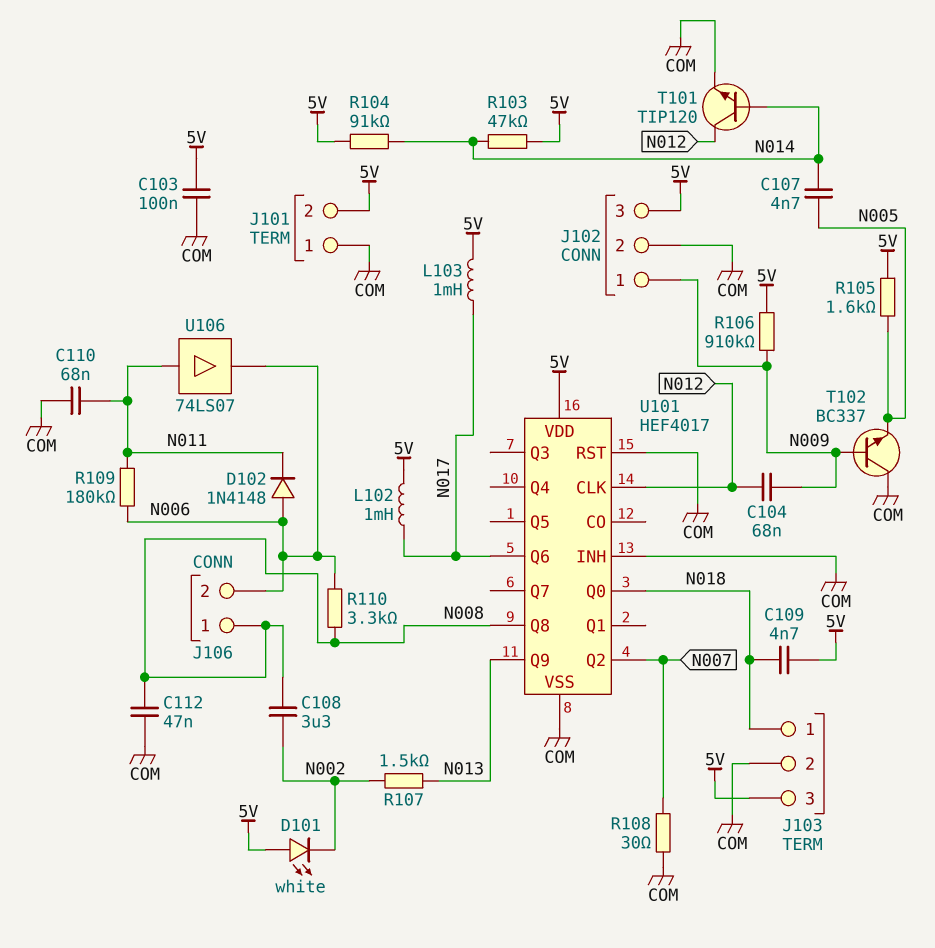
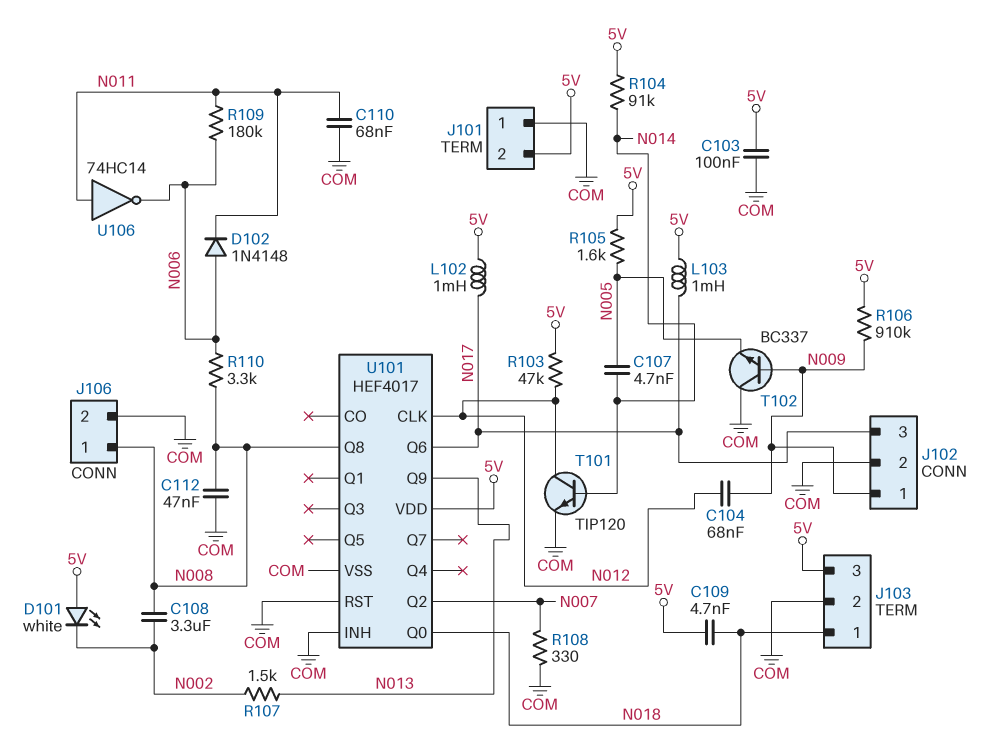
J102 pin 3: 5V -> N017
J106 pin 2: N006 -> COM
R103: 47k (5V, N014) -> 47k (5V, N012)
R108: 30 (COM, N007) -> 330 (COM, N007)
U106: buffer 74LS07 (in N011, out N006) -> NOT 74HC14 (in N011, out N006)

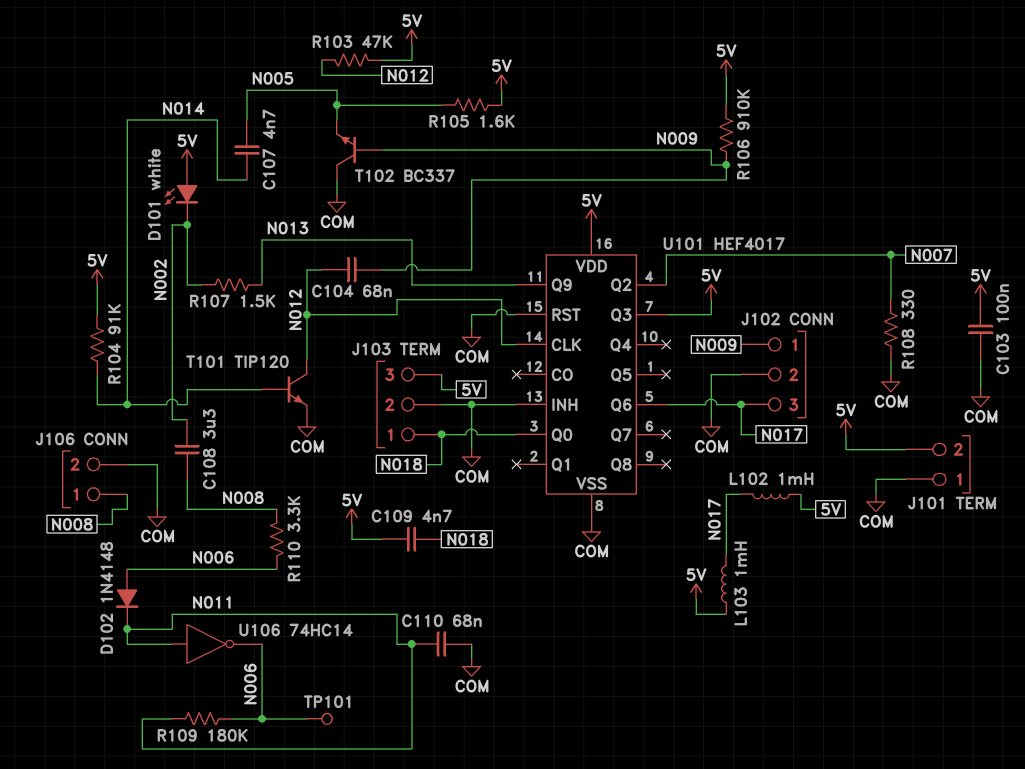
C112: 47nF (COM, N008) -> none
TP101: none -> test point (N006)
U101 pin Q3: none -> 5V
U101 pin Q8: N008 -> none

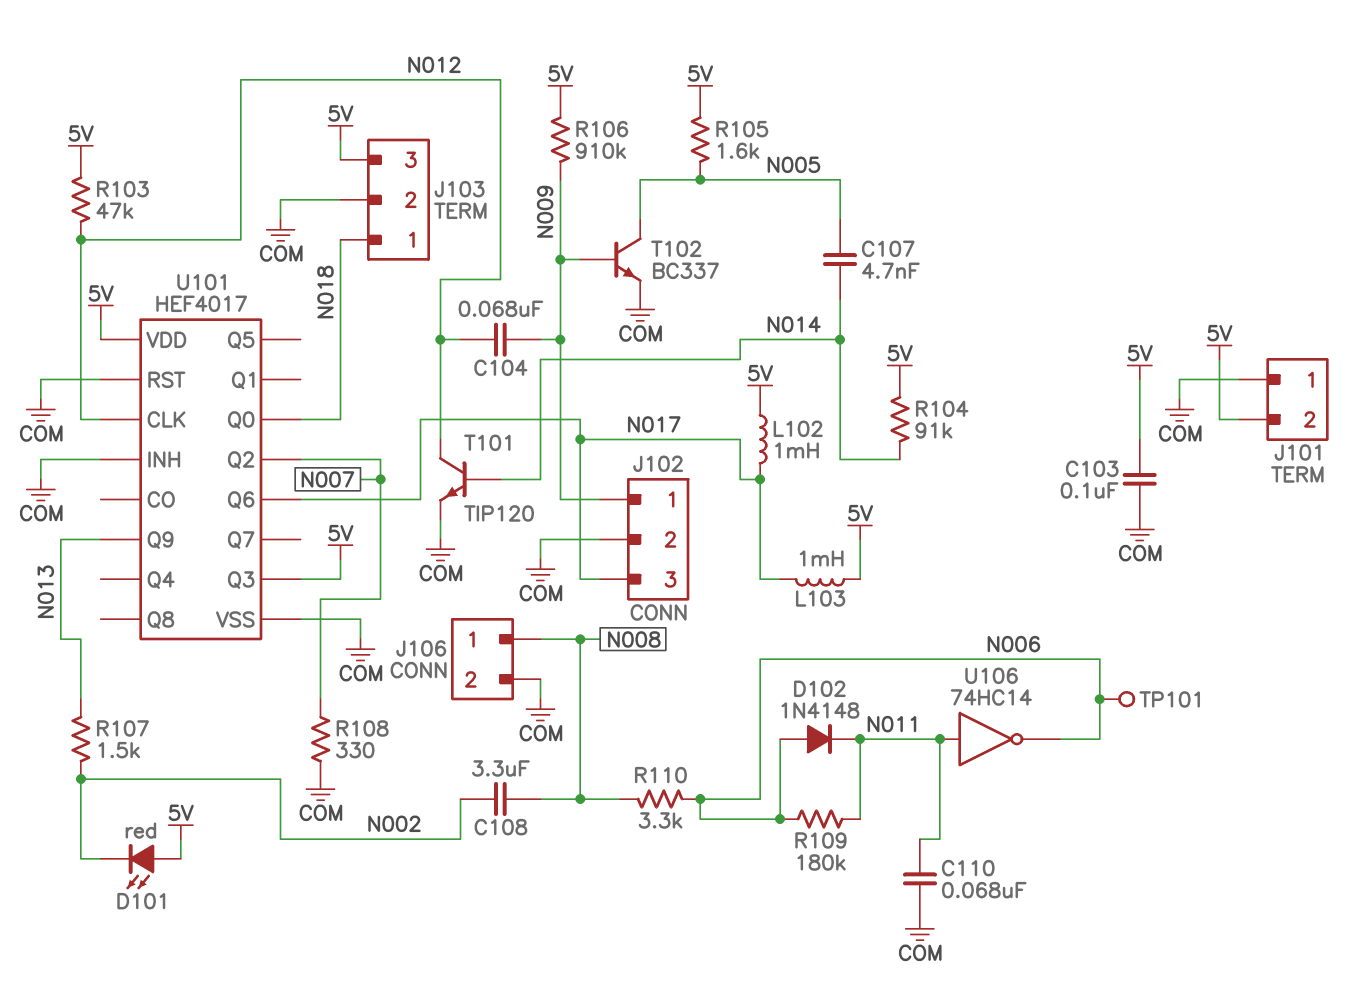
C109: 4.7nF (5V, N018) -> none
D101: LED white (A 5V, K N002) -> LED red (A 5V, K N002)
T102: NPN BC337 (B N009, C COM, E N005) -> NPN BC337 (B N009, C N005, E COM)

